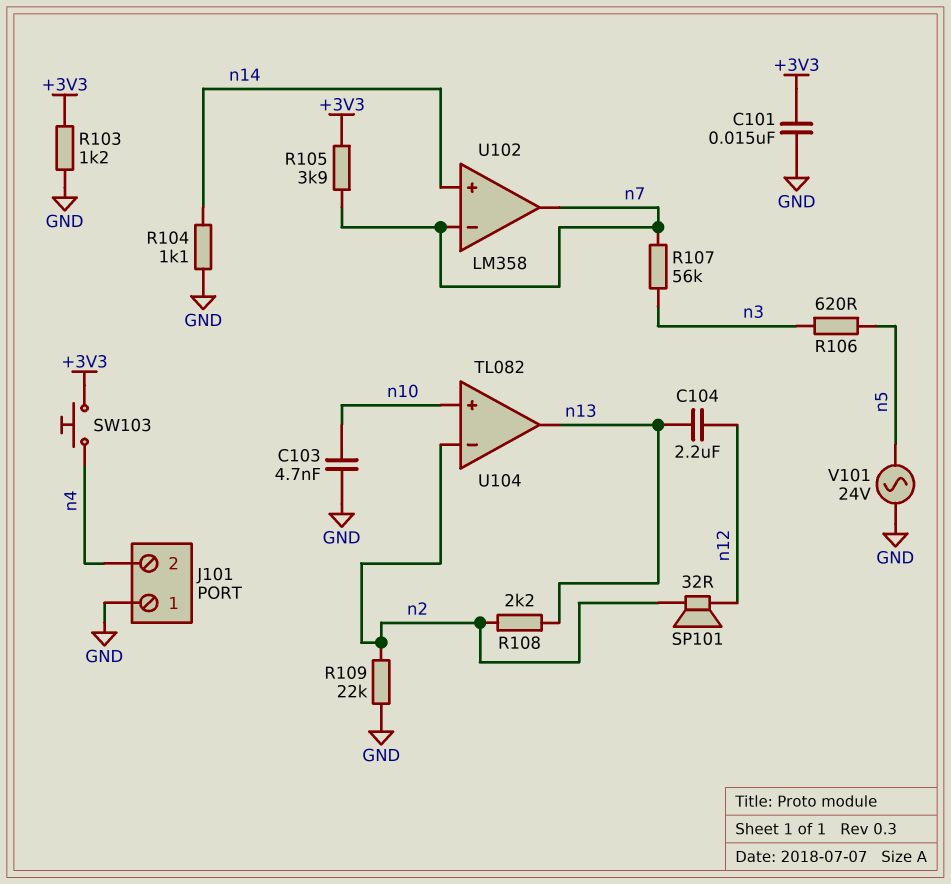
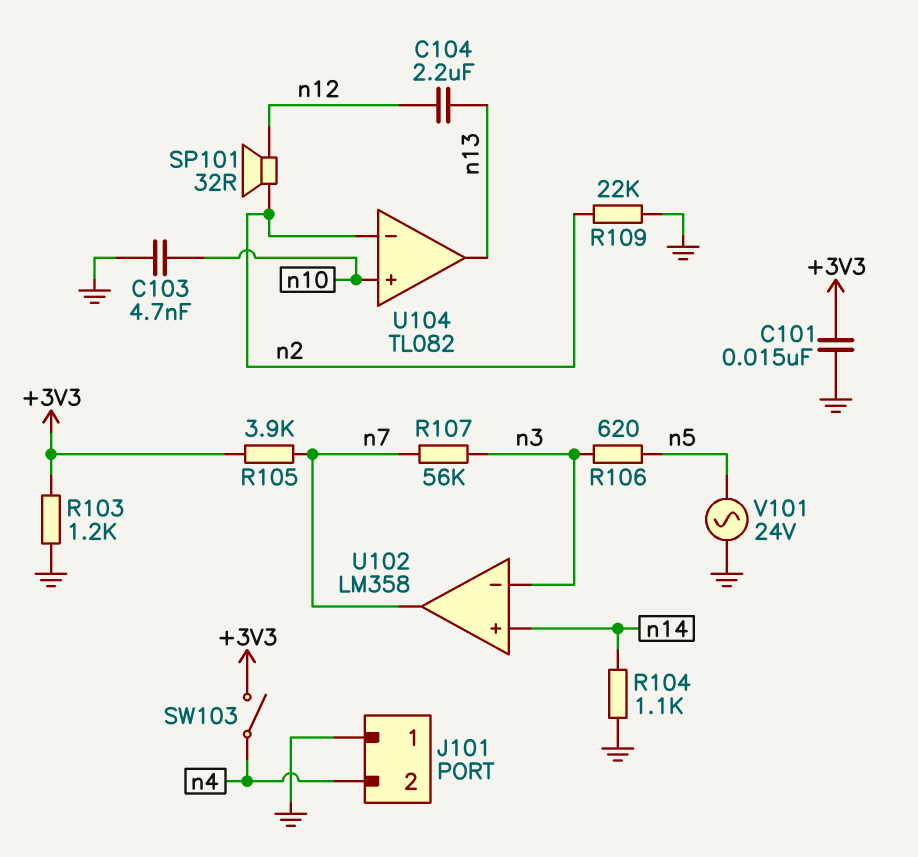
R108: 2.2k (n2, n13) -> none
SW103: button (+3V3, n4) -> switch (+3V3, n4)
U102 pin in-: n7 -> n3

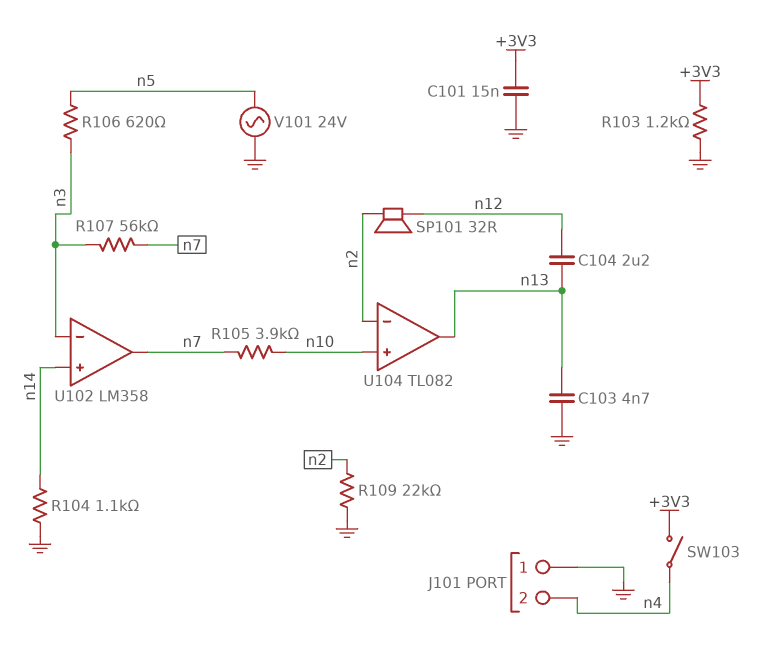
C103: 4.7nF (GND, n10) -> 4.7nF (GND, n13)
R105: 3.9k (+3V3, n7) -> 3.9k (n7, n10)

